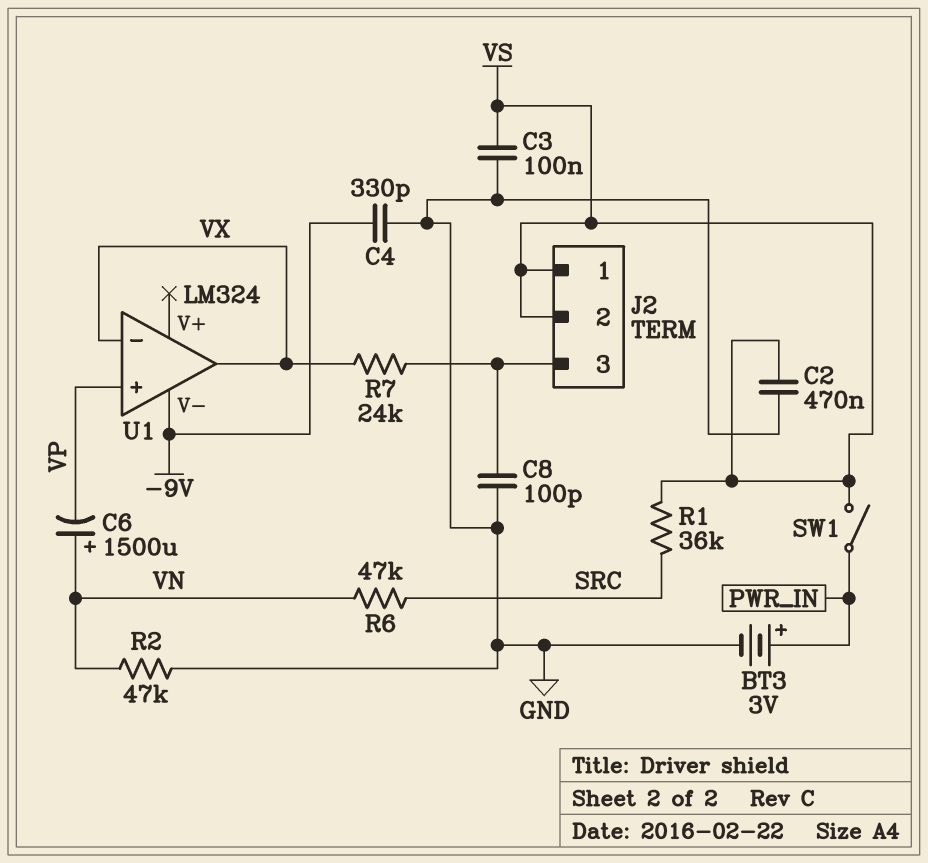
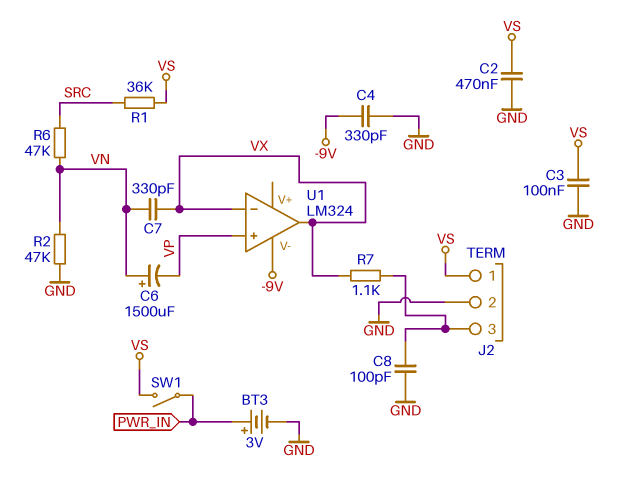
C7: none -> 330pF (VN, VX)
J2 pin 2: VS -> GND
R7: 24k (J2/3, VX) -> 1.1k (J2/3, VX)

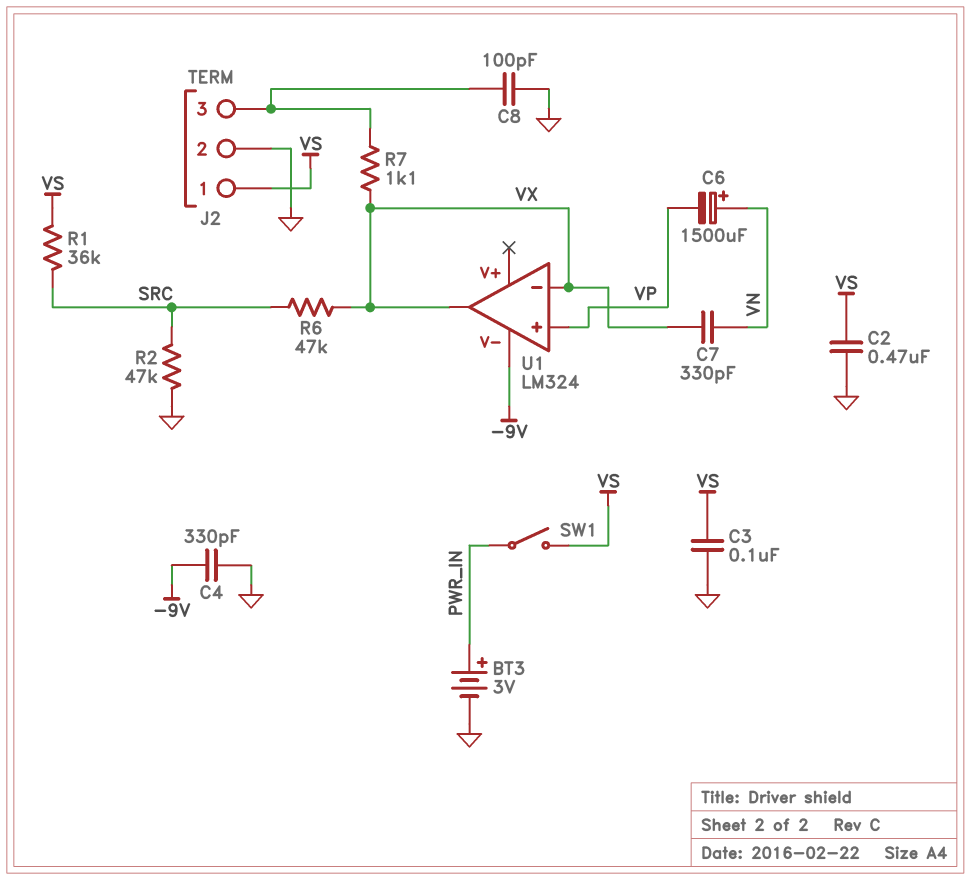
R2: 47k (GND, VN) -> 47k (GND, SRC)
R6: 47k (SRC, VN) -> 47k (SRC, VX)

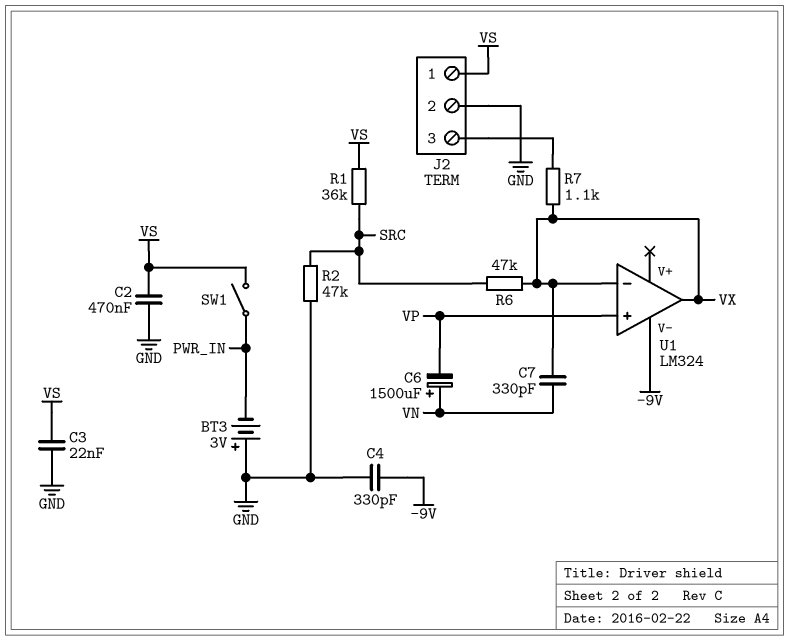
BT3: 3V (plus PWR_IN, minus GND) -> 3V (plus GND, minus PWR_IN)
C3: 100nF (GND, VS) -> 22nF (GND, VS)
C8: 100pF (GND, J2/3) -> none

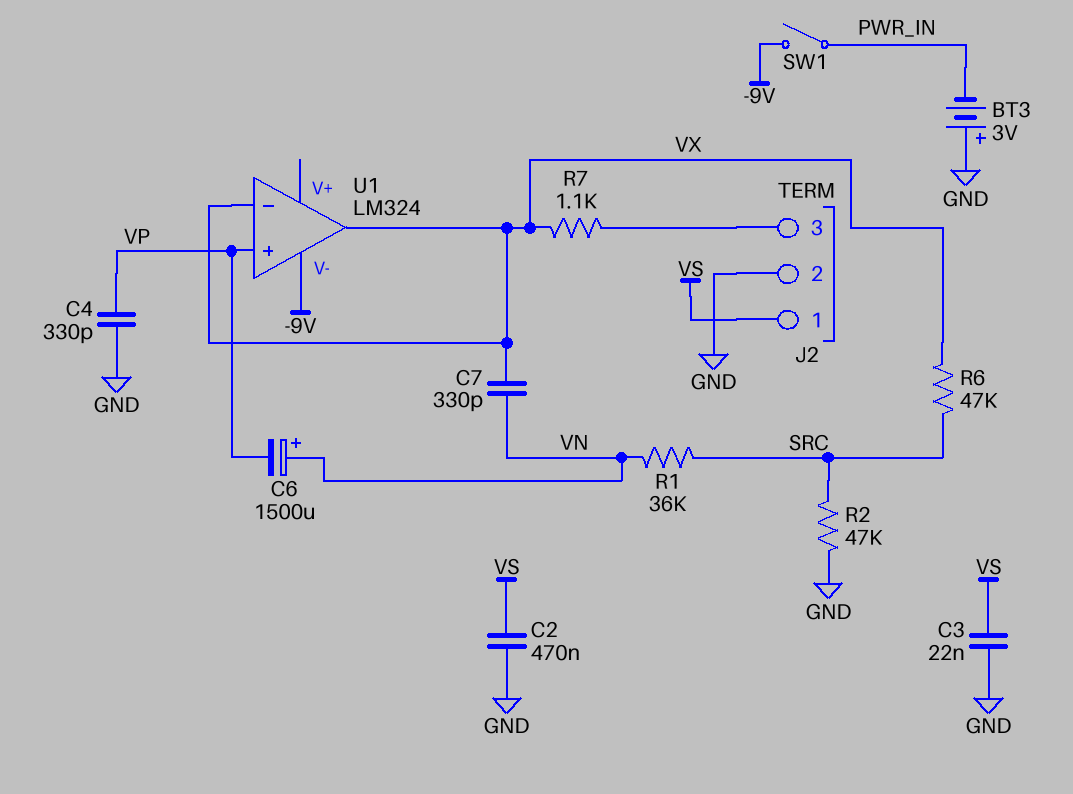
C4: 330pF (-9V, GND) -> 330pF (GND, VP)
R1: 36k (SRC, VS) -> 36k (SRC, VN)
SW1: switch (PWR_IN, VS) -> switch (-9V, PWR_IN)

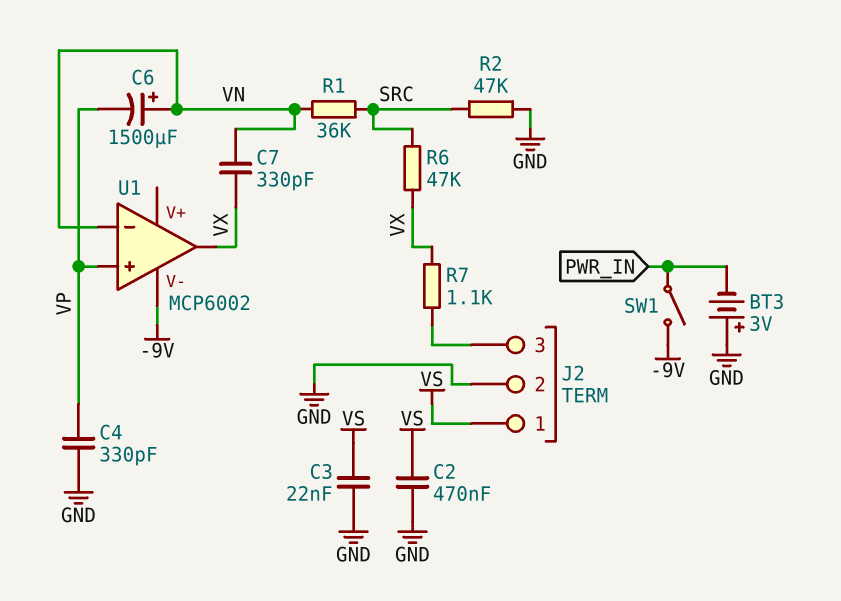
U1: LM324 -> MCP6002
U1 pin in-: VX -> VN

